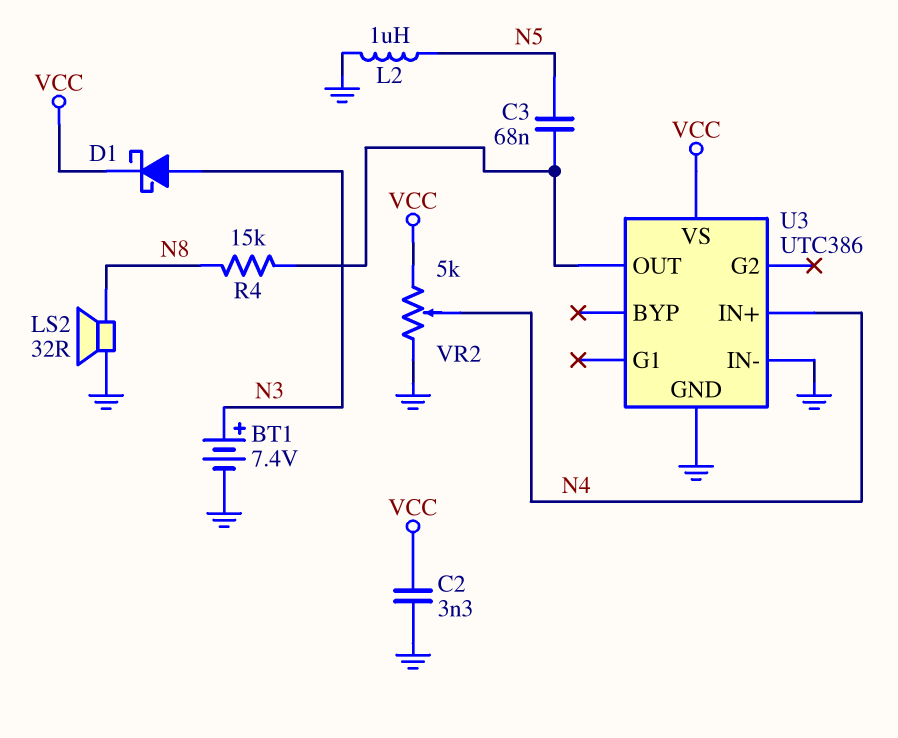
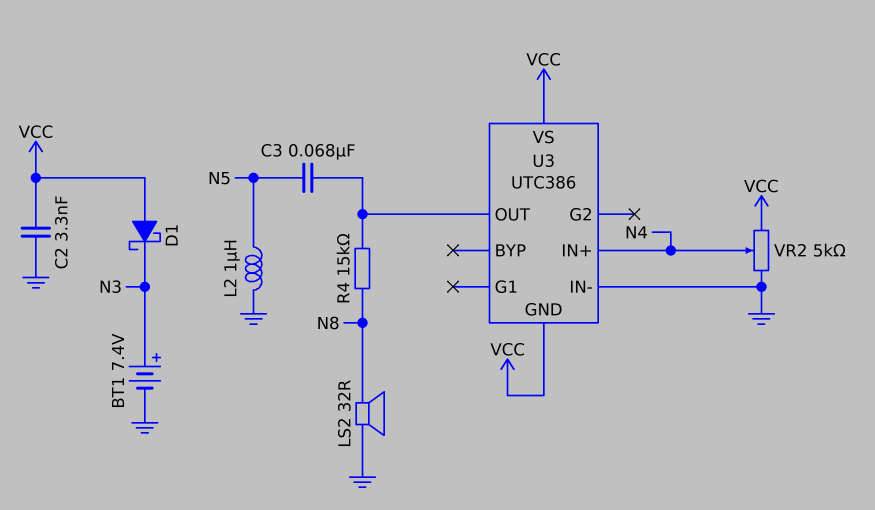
D1: schottky (A N3, K VCC) -> schottky (A VCC, K N3)
U3 pin GND: GND -> VCC

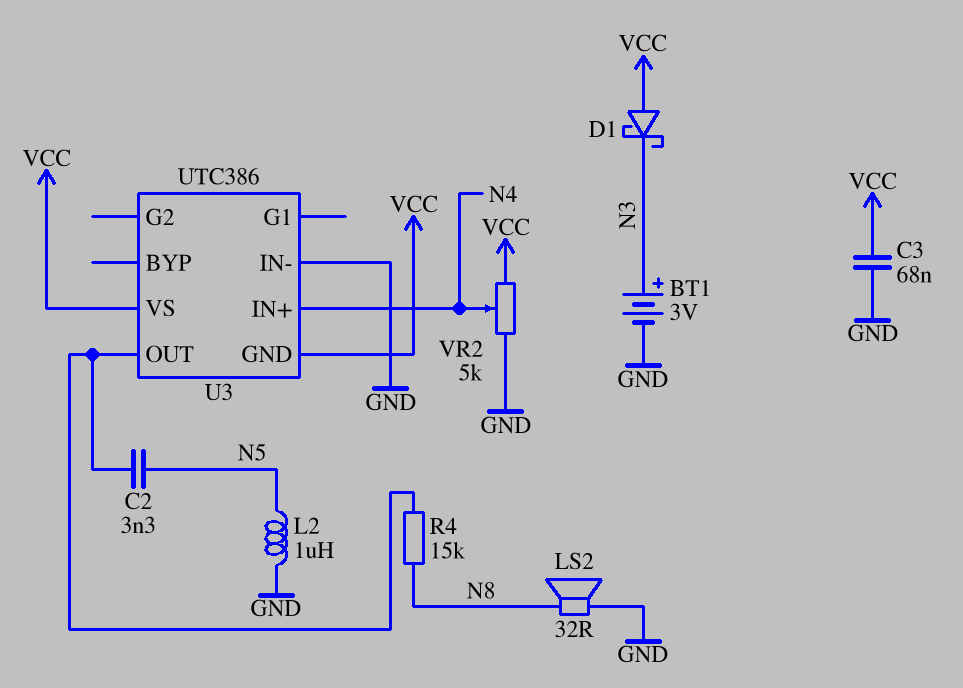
BT1: 7.4V (plus N3, minus GND) -> 3V (plus N3, minus GND)
C2: 3.3nF (GND, VCC) -> 3.3nF (N5, U3/OUT)
C3: 68nF (N5, U3/OUT) -> 68nF (GND, VCC)

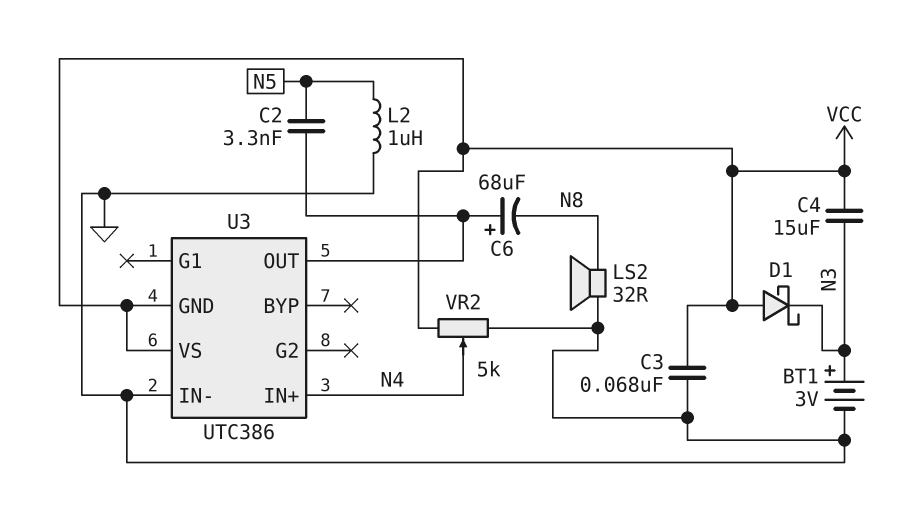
C4: none -> 15uF (N3, VCC)
C6: none -> 68uF (plus U3/OUT, minus N8)
R4: 15k (N8, U3/OUT) -> none

